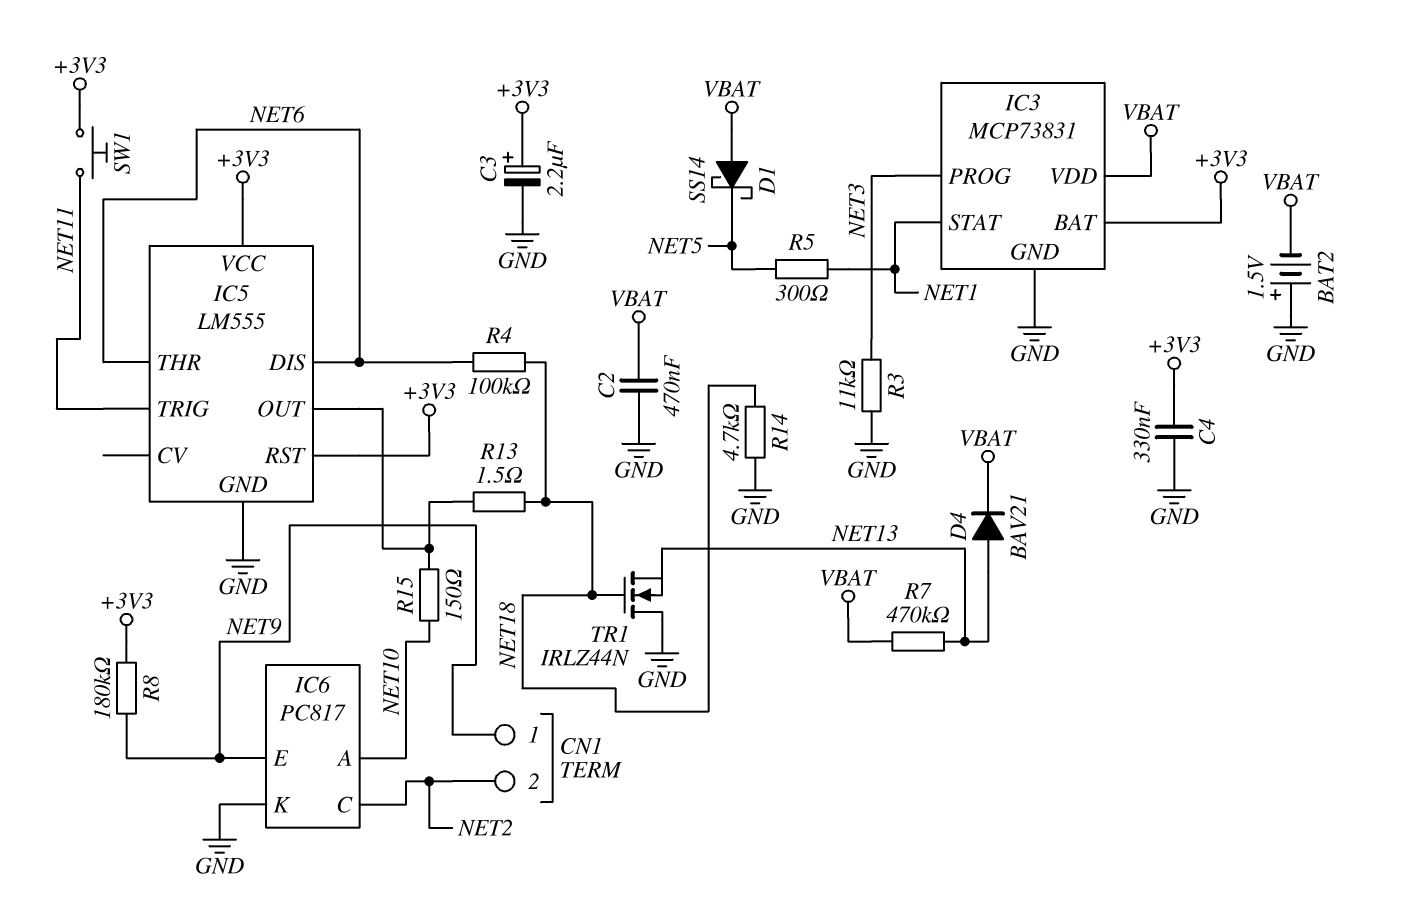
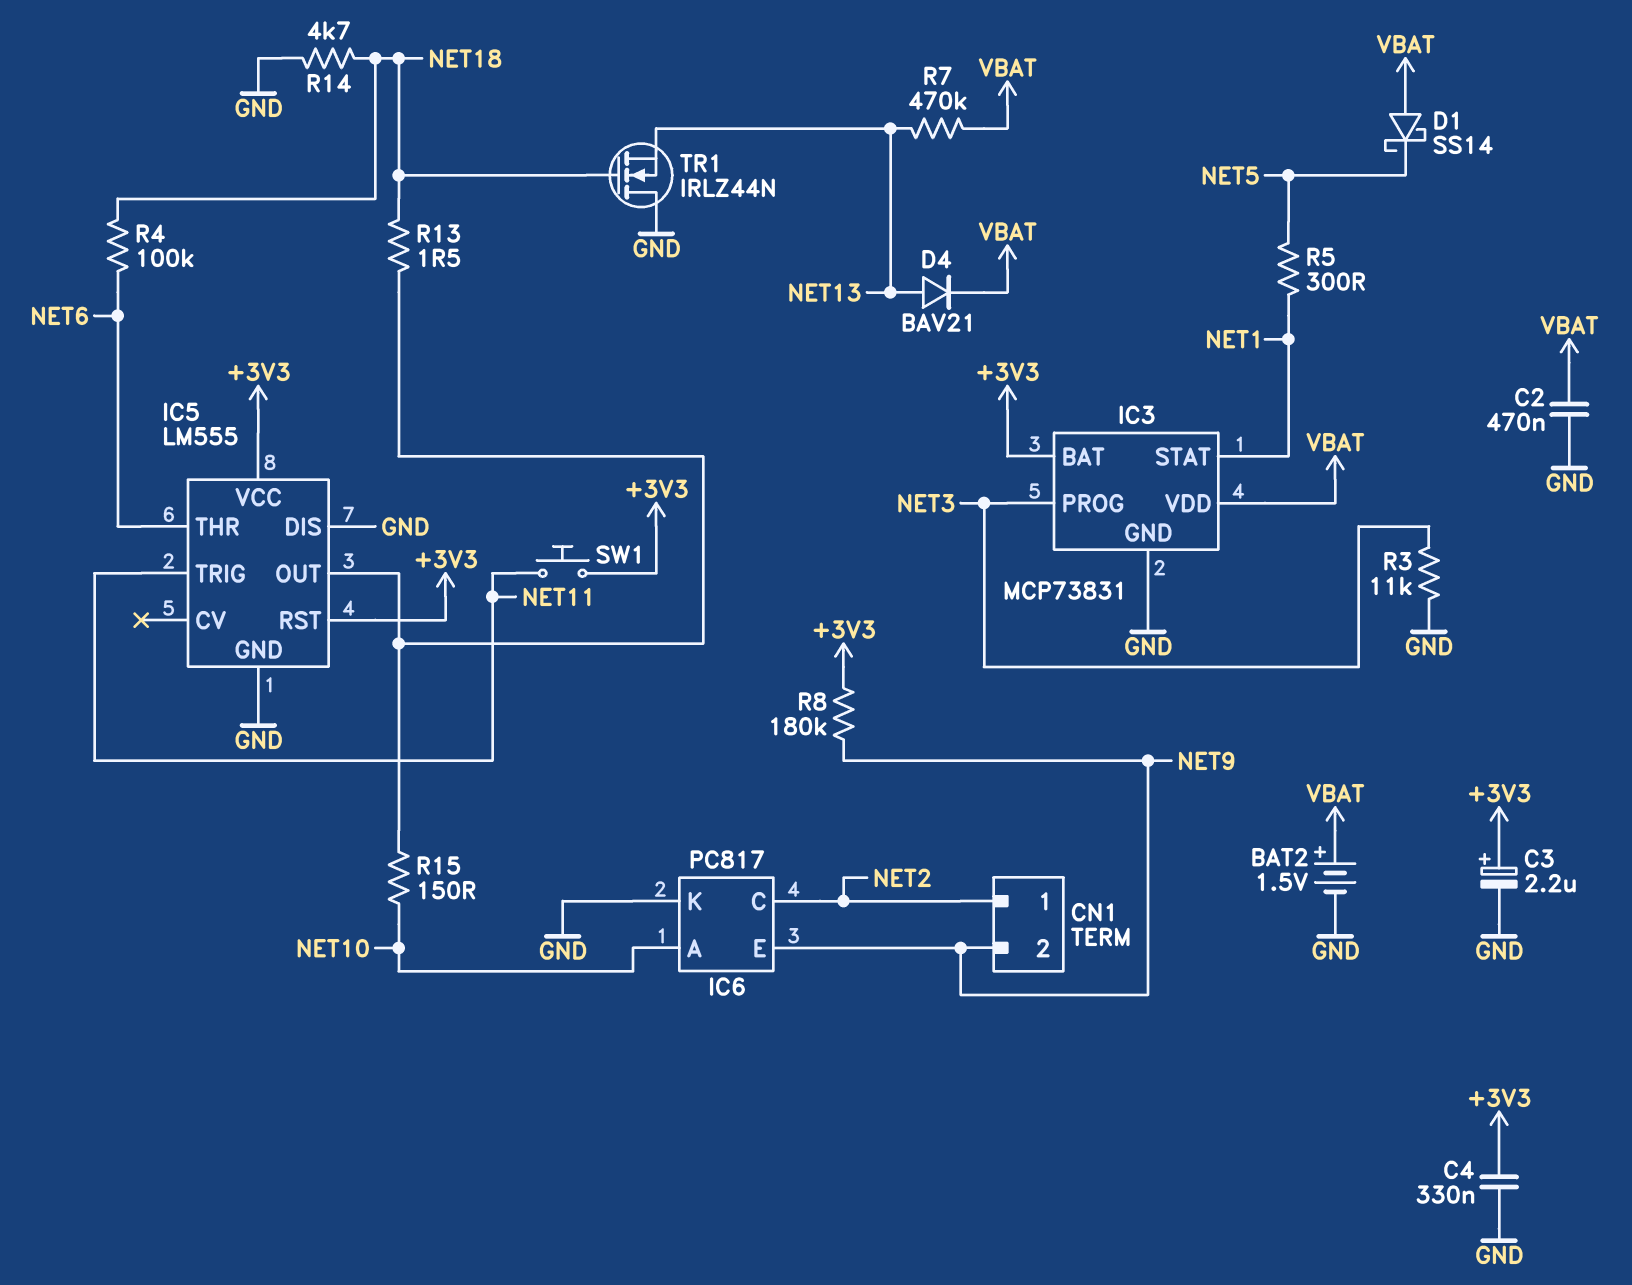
BAT2: 1.5V (plus GND, minus VBAT) -> 1.5V (plus VBAT, minus GND)
CN1 pin 1: NET9 -> NET2
CN1 pin 2: NET2 -> NET9
IC5 pin DIS: NET6 -> GND

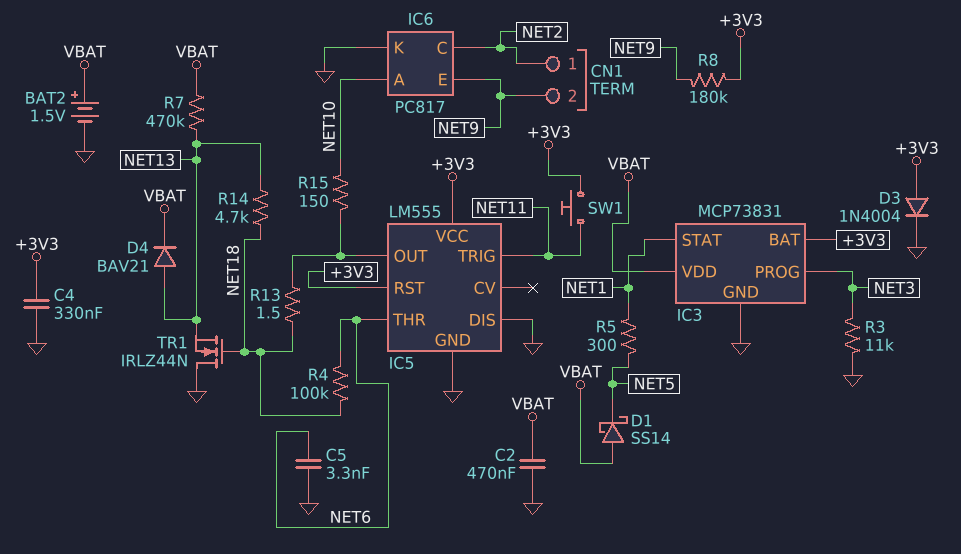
C3: 2.2uF (plus +3V3, minus GND) -> none
C5: none -> 3.3nF (GND, NET6)
D3: none -> diode 1N4004 (A +3V3, K GND)
R14: 4.7k (GND, NET18) -> 4.7k (NET13, NET18)

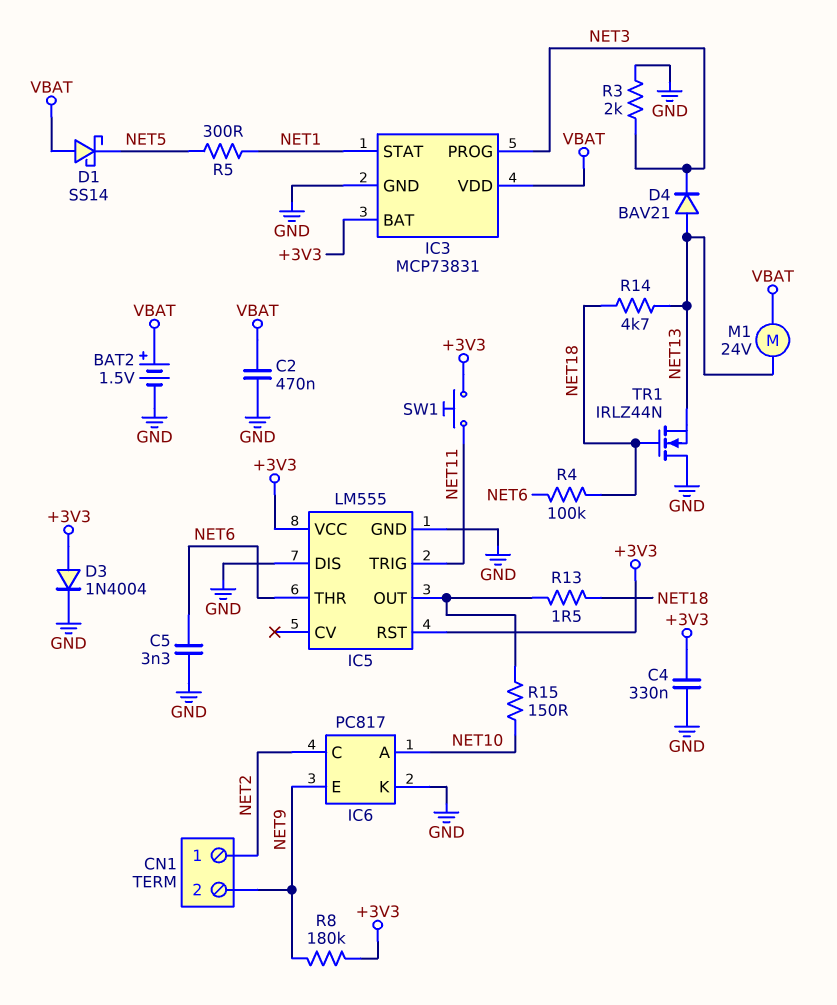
D4: diode BAV21 (A NET13, K VBAT) -> diode BAV21 (A NET13, K NET3)
M1: none -> motor 24V (NET13, VBAT)
R3: 11k (GND, NET3) -> 2k (GND, NET3)
R7: 470k (NET13, VBAT) -> none

